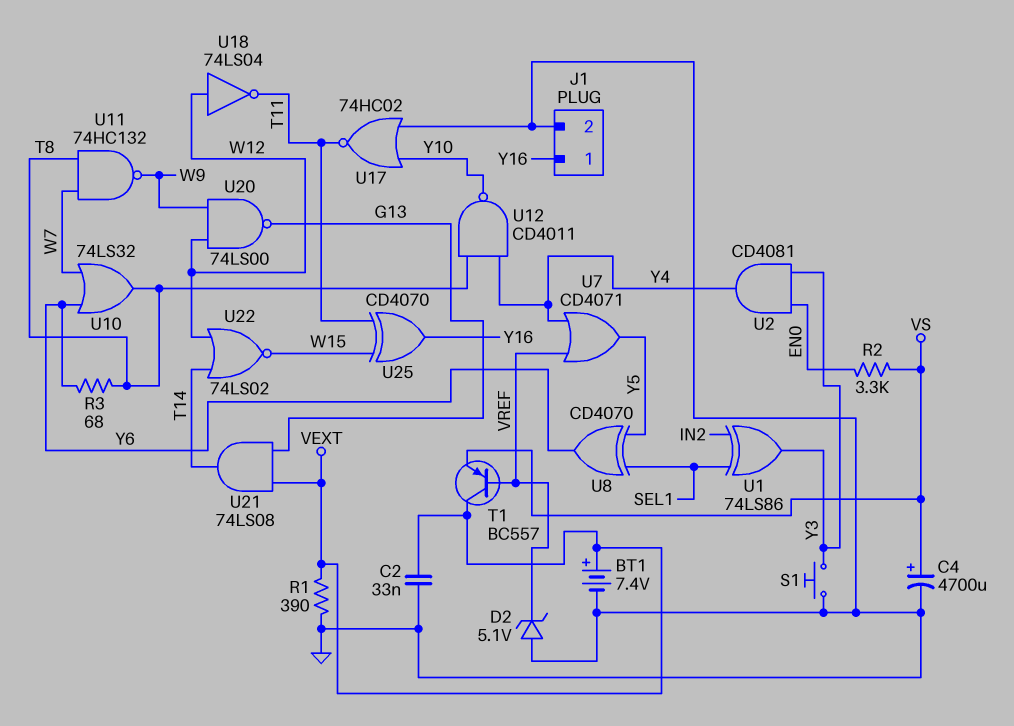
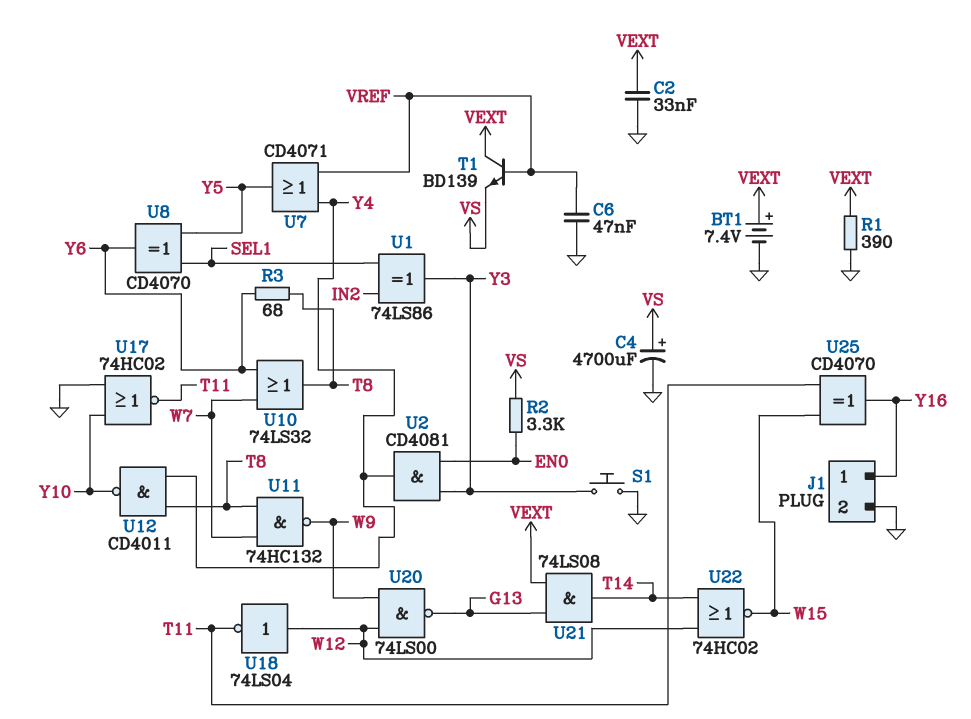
C6: none -> 47nF (GND, VREF)
D2: zener 5.1V (A GND, K VREF) -> none
T1: PNP BC557 (B VREF, C VEXT, E VS) -> NPN BD139 (B VREF, C VEXT, E VS)
U22: NOR 74LS02 (in T14, in W12, out W15) -> NOR 74HC02 (in T14, in W12, out W15)

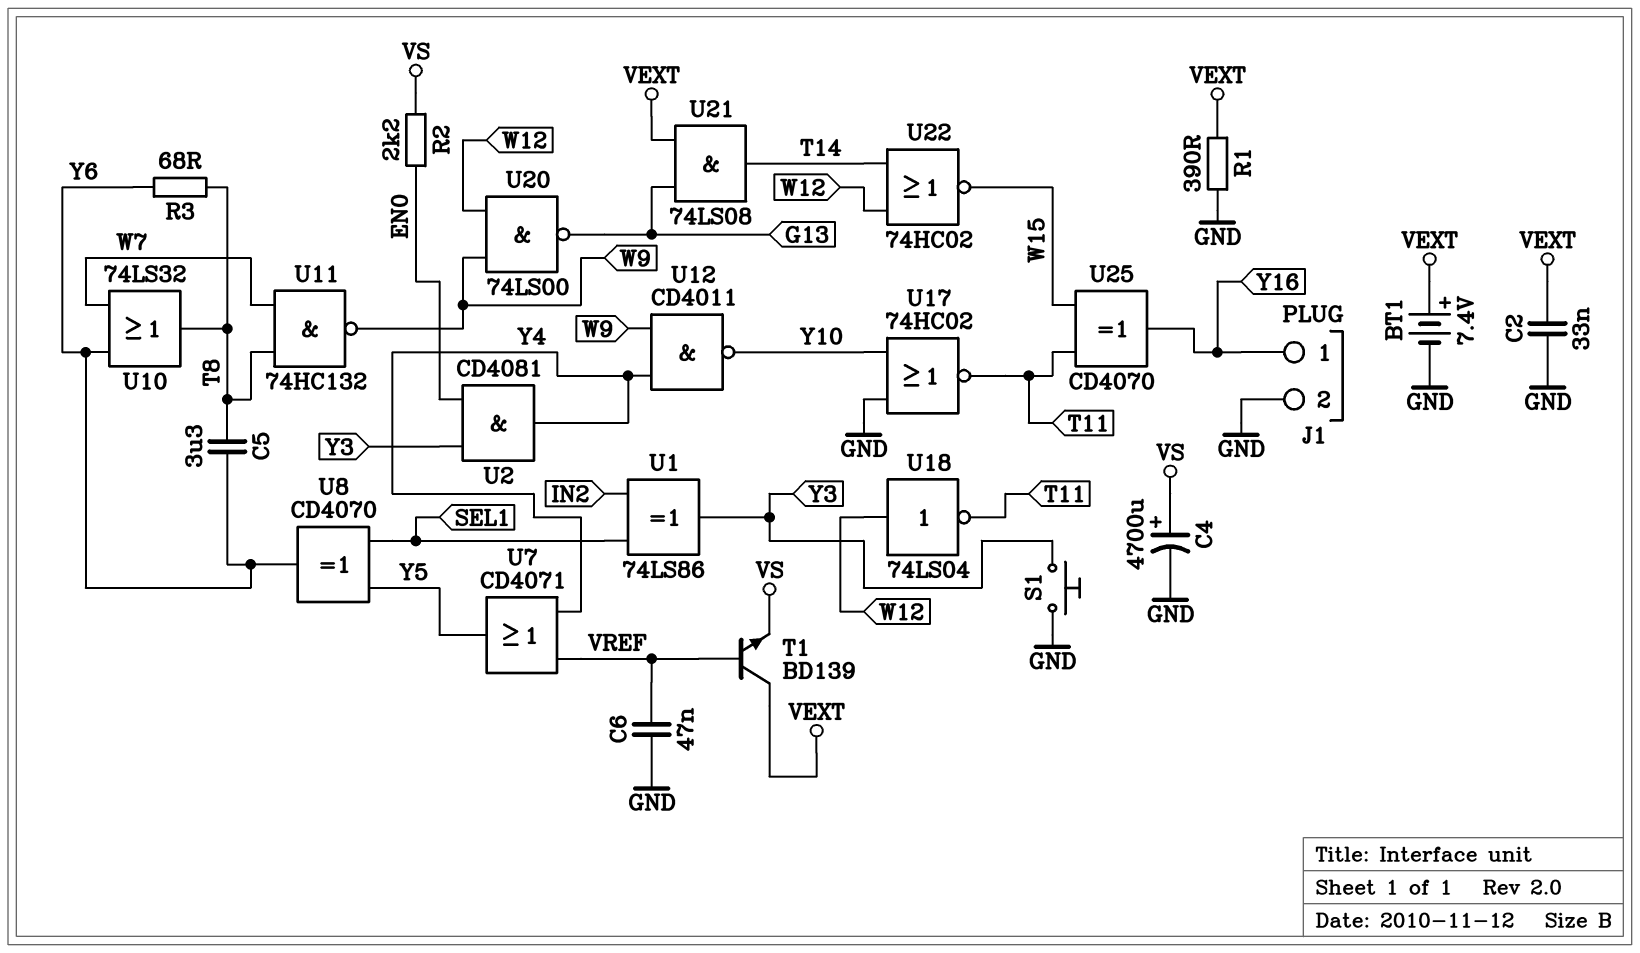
C5: none -> 3.3uF (T8, Y6)
R2: 3.3k (EN0, VS) -> 2.2k (EN0, VS)
U12: NAND CD4011 (in T8, in Y4, out Y10) -> NAND CD4011 (in W9, in Y4, out Y10)

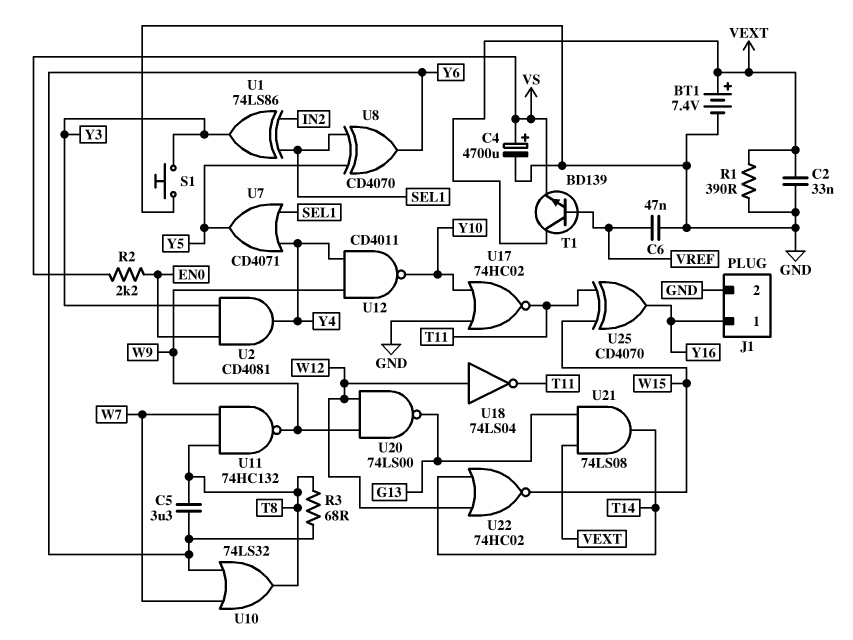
U7: OR CD4071 (in VREF, in Y4, out Y5) -> OR CD4071 (in SEL1, in Y4, out Y5)

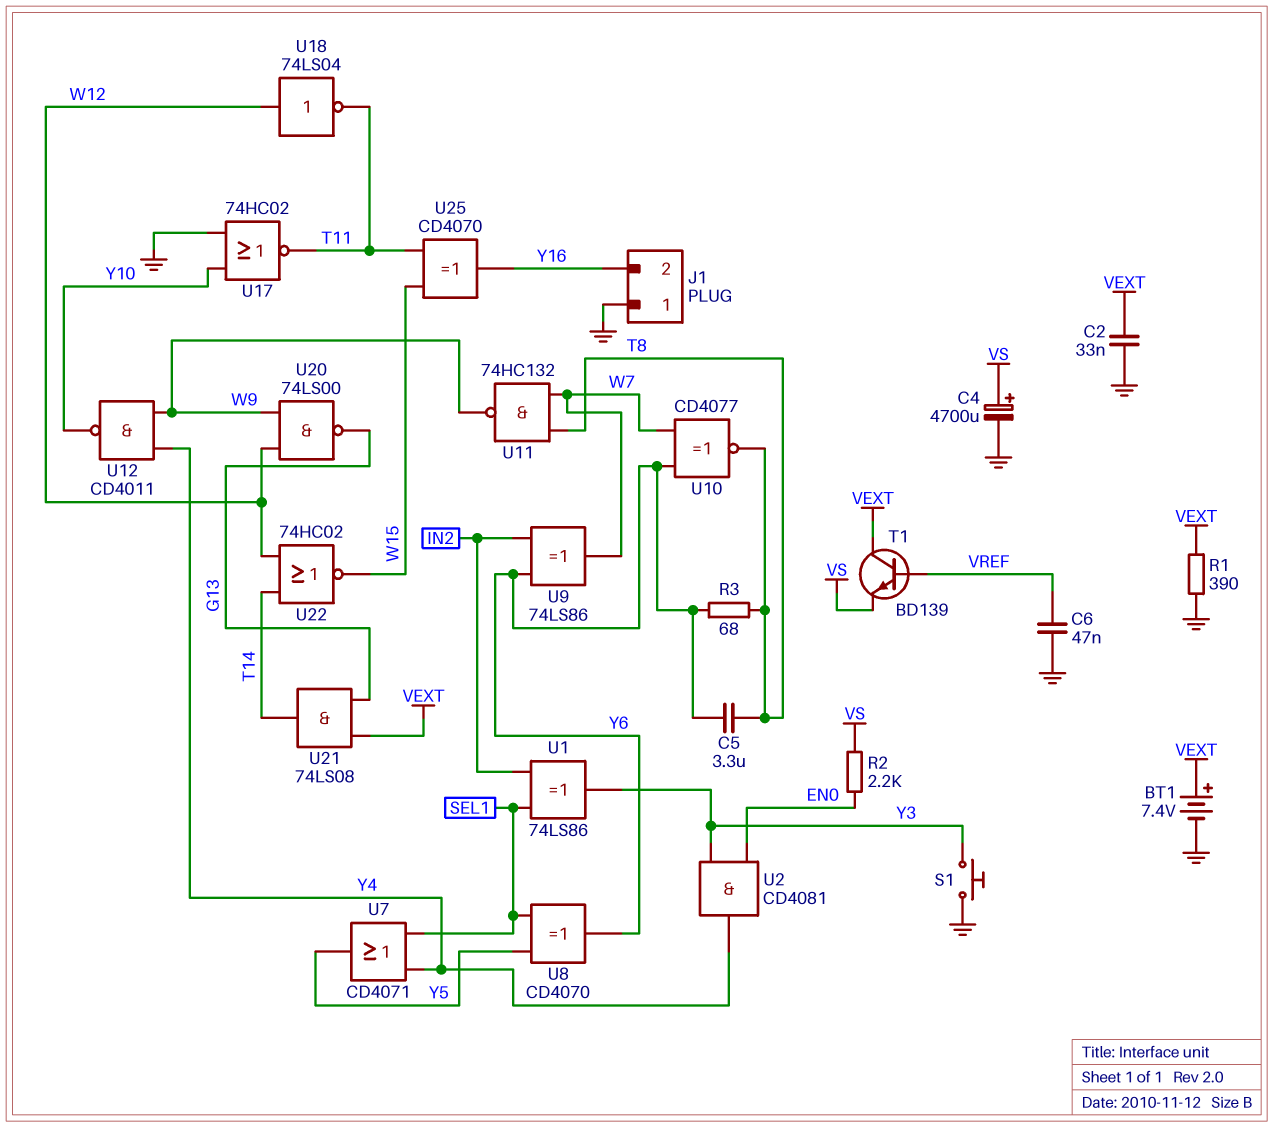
J1 pin 1: Y16 -> GND
J1 pin 2: GND -> Y16
U9: none -> XOR 74LS86 (in IN2, in Y6, out W7)
U10: OR 74LS32 (in W7, in Y6, out T8) -> XNOR CD4077 (in W7, in Y6, out T8)

